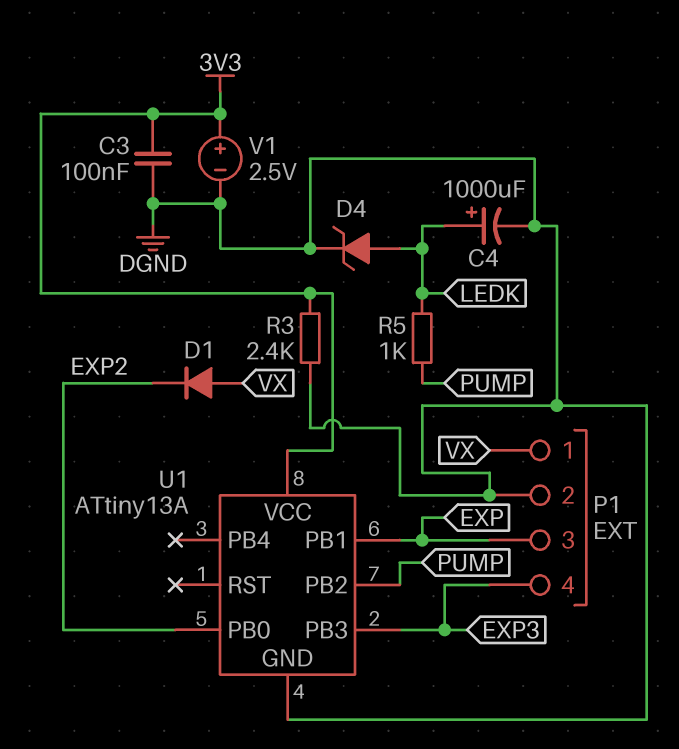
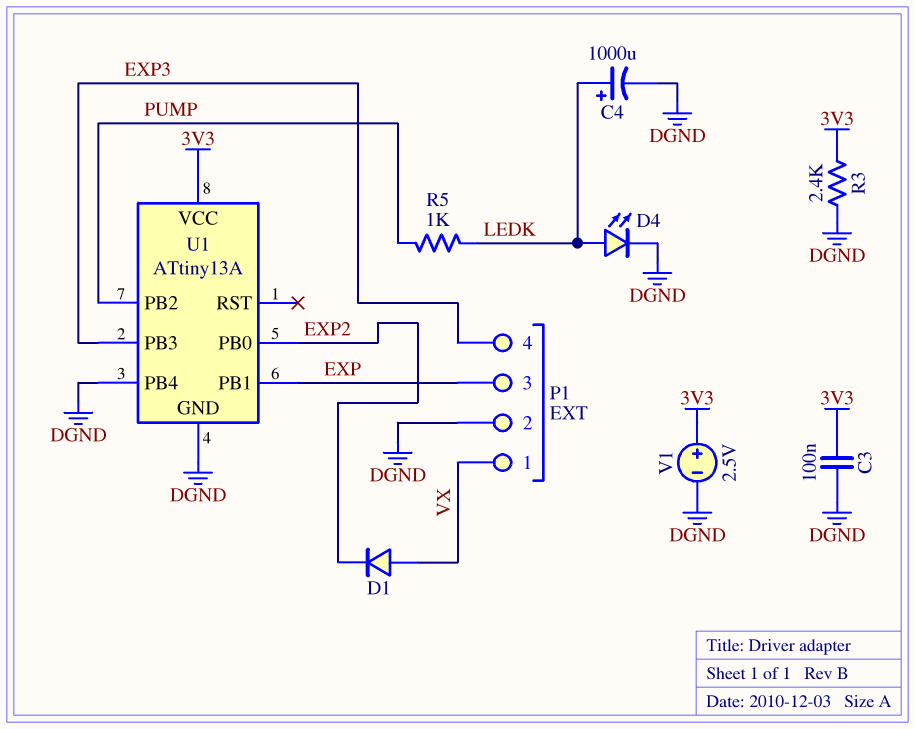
D4: zener (A LEDK, K DGND) -> LED (A LEDK, K DGND)
U1 pin PB4: none -> DGND

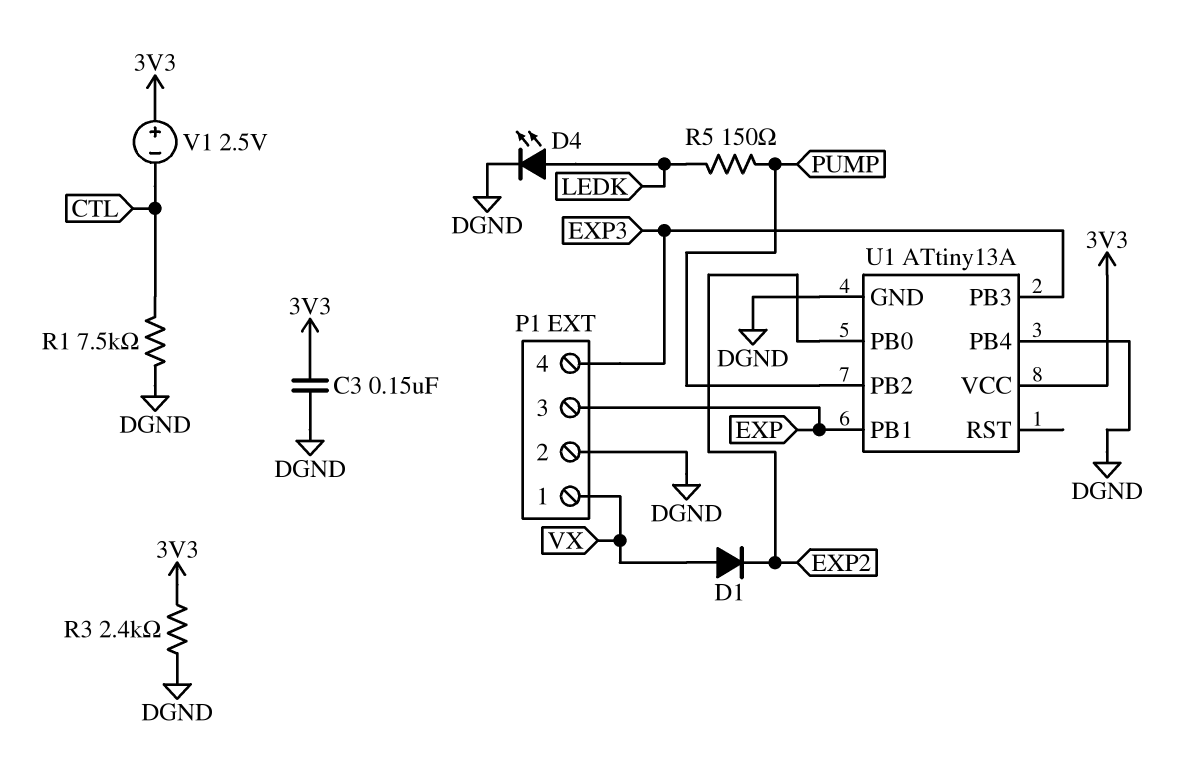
C3: 100nF (3V3, DGND) -> 150nF (3V3, DGND)
C4: 1000uF (plus LEDK, minus DGND) -> none
R1: none -> 7.5k (CTL, DGND)
R5: 1k (LEDK, PUMP) -> 150 (LEDK, PUMP)
V1: 2.5V (plus 3V3, minus DGND) -> 2.5V (plus 3V3, minus CTL)

